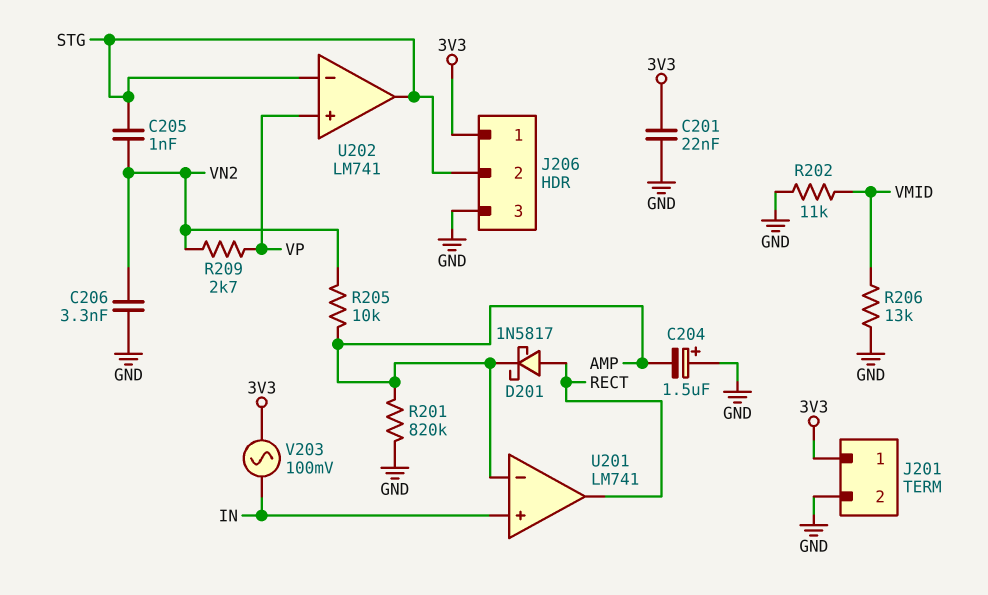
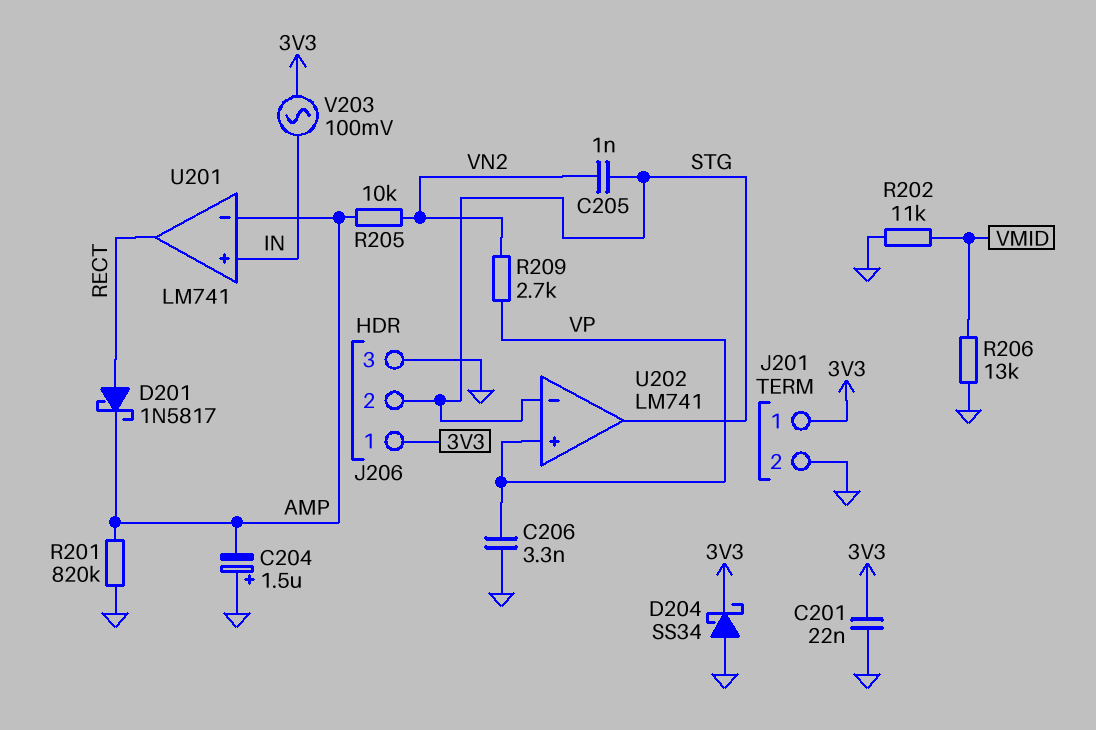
C206: 3.3nF (GND, VN2) -> 3.3nF (GND, VP)
D204: none -> schottky SS34 (A GND, K 3V3)

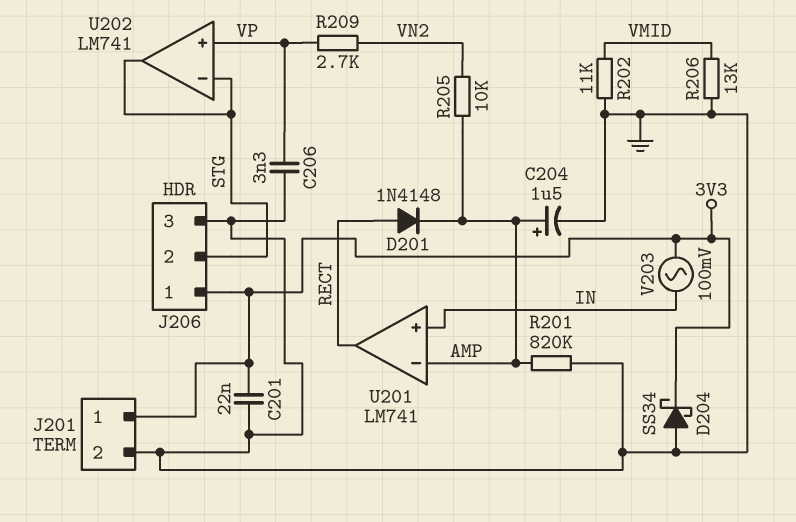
C204: 1.5uF (plus GND, minus AMP) -> 1.5uF (plus AMP, minus GND)
C205: 1nF (STG, VN2) -> none
D201: schottky 1N5817 (A RECT, K AMP) -> diode 1N4148 (A RECT, K AMP)

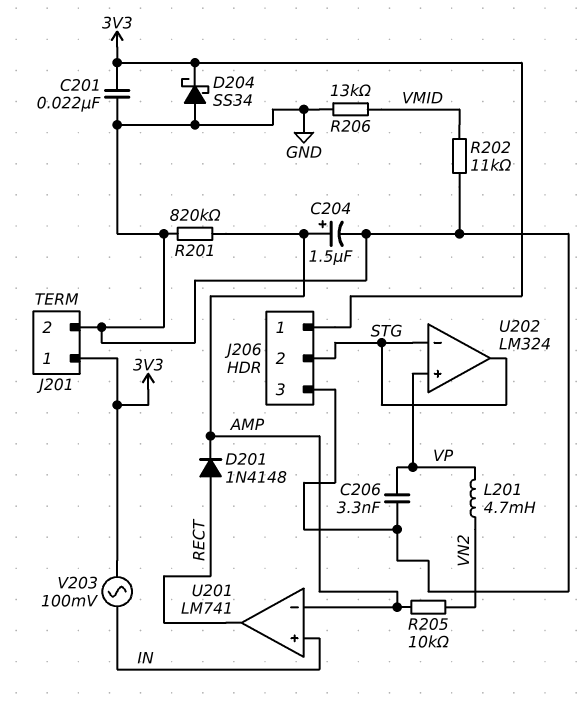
L201: none -> 4.7mH (VN2, VP)
R209: 2.7k (VN2, VP) -> none
U202: LM741 -> LM324

